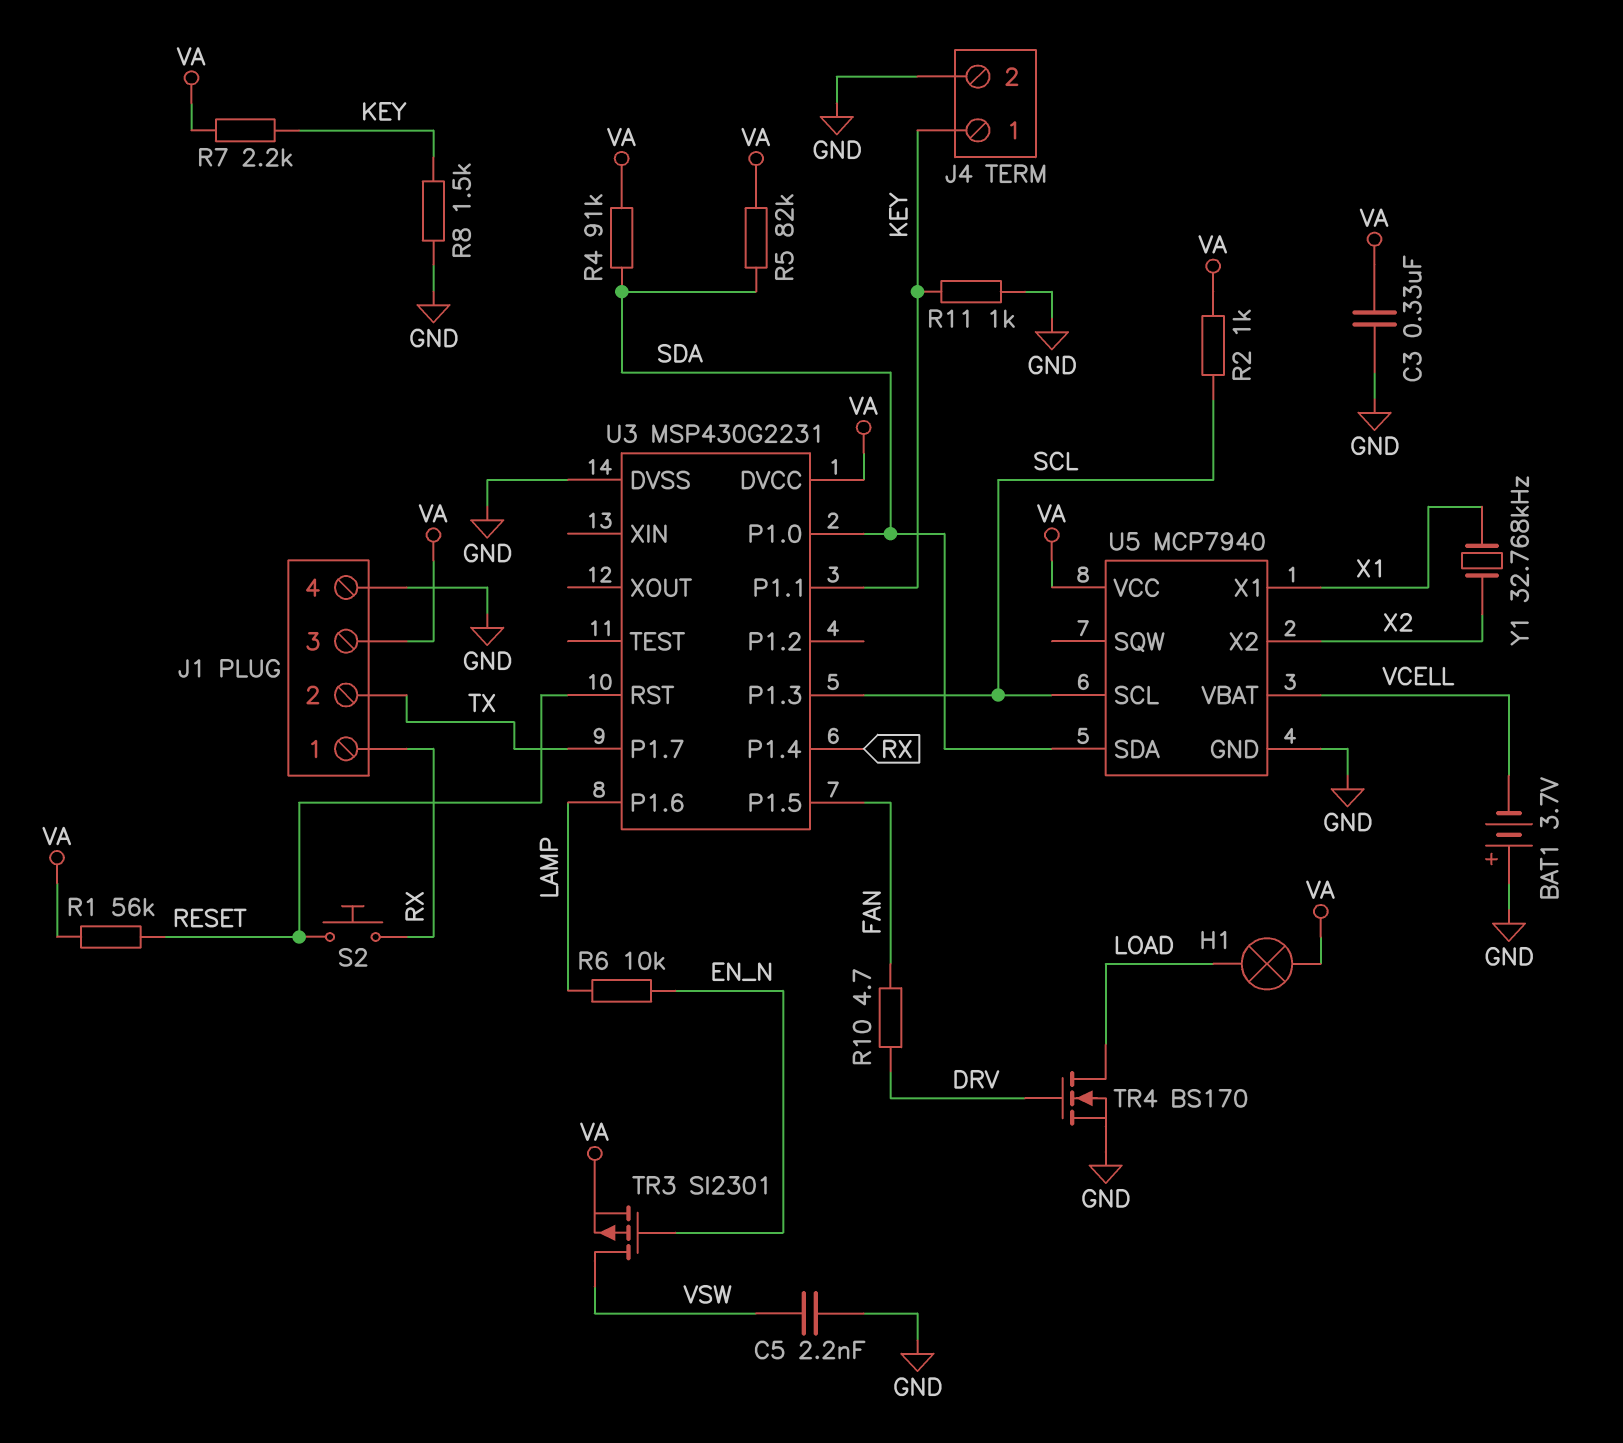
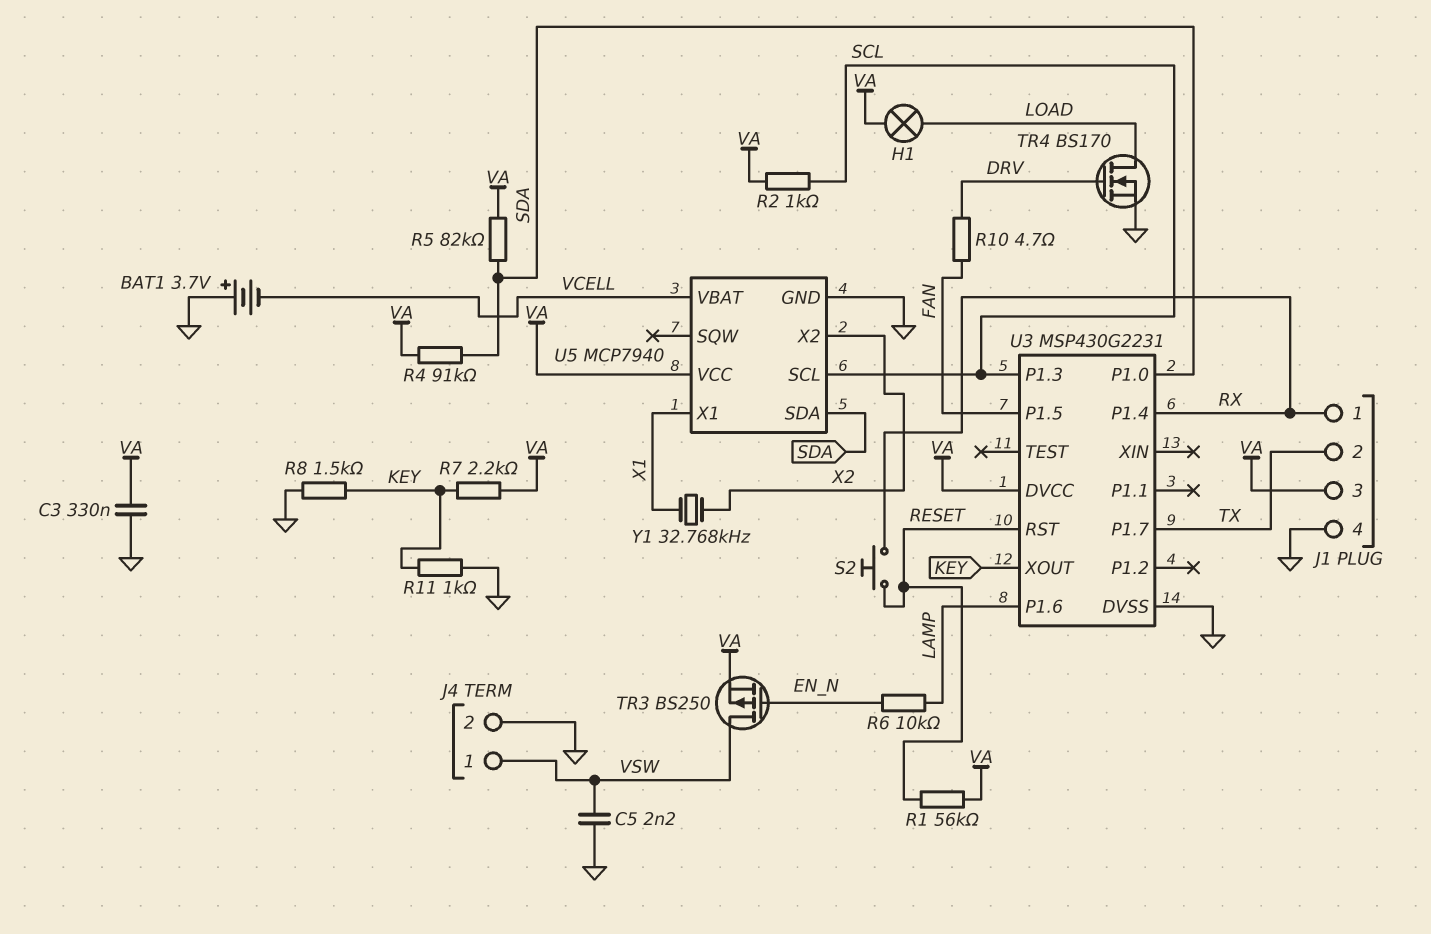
J4 pin 1: KEY -> VSW
TR3: PMOS SI2301 (G EN_N, D VSW, S VA) -> PMOS BS250 (G EN_N, D VSW, S VA)
U3 pin P1.1: KEY -> none
U3 pin XOUT: none -> KEY

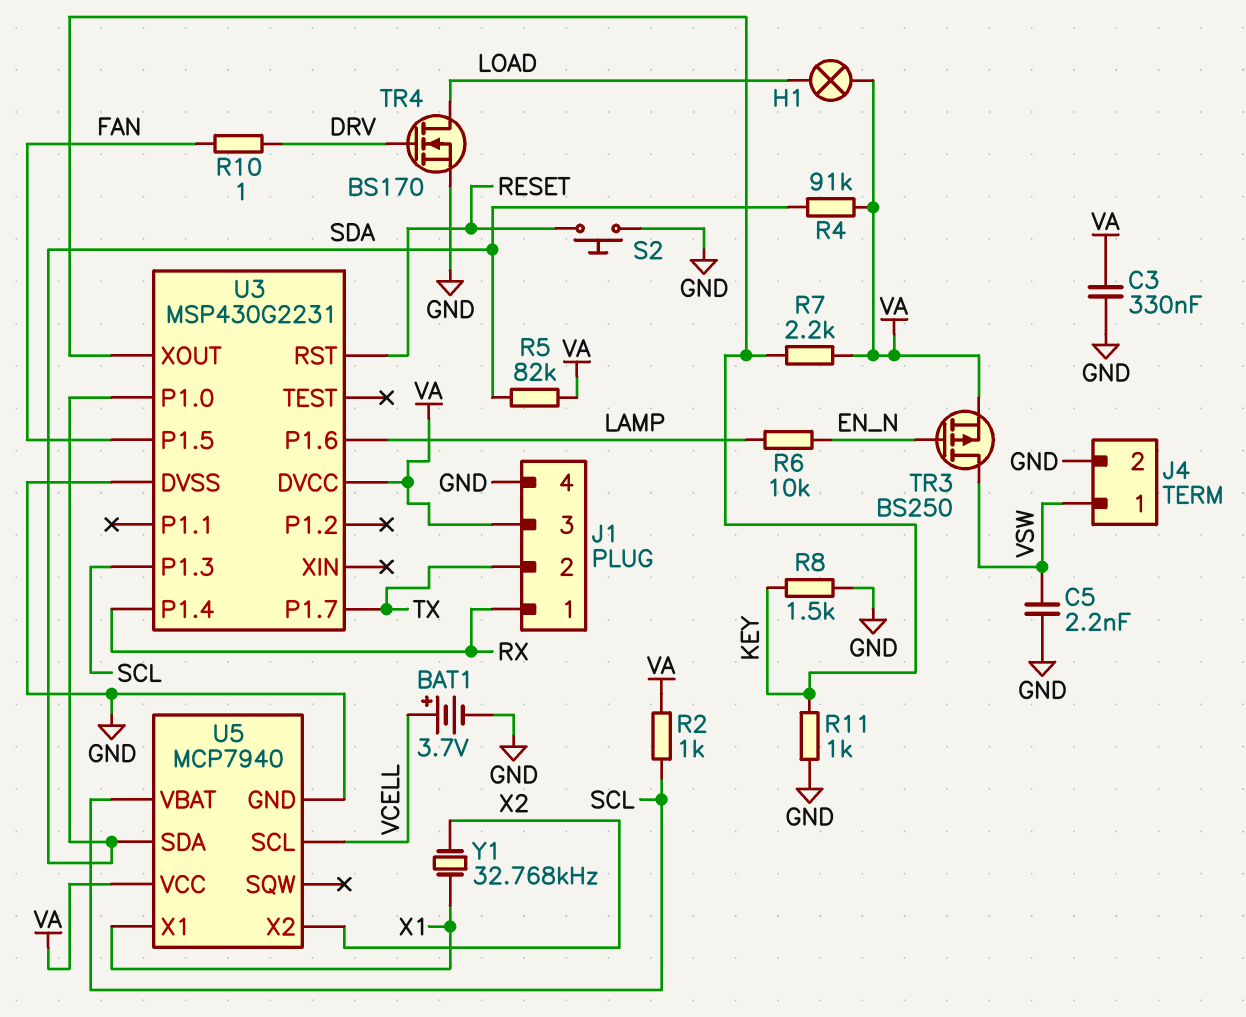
BAT1: 3.7V (plus GND, minus VCELL) -> 3.7V (plus VCELL, minus GND)
R1: 56k (RESET, VA) -> none
R10: 4.7 (DRV, FAN) -> 1 (DRV, FAN)
S2: button (RESET, RX) -> button (GND, RESET)
U5 pin SCL: SCL -> VCELL
U5 pin VBAT: VCELL -> SCL

